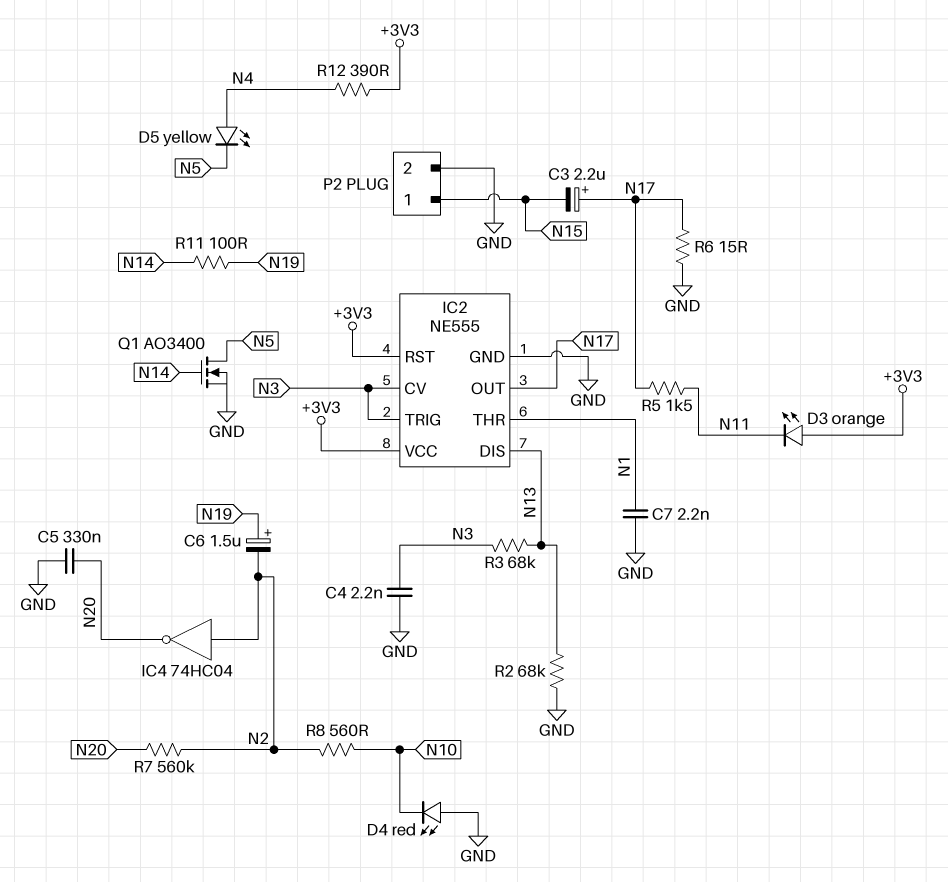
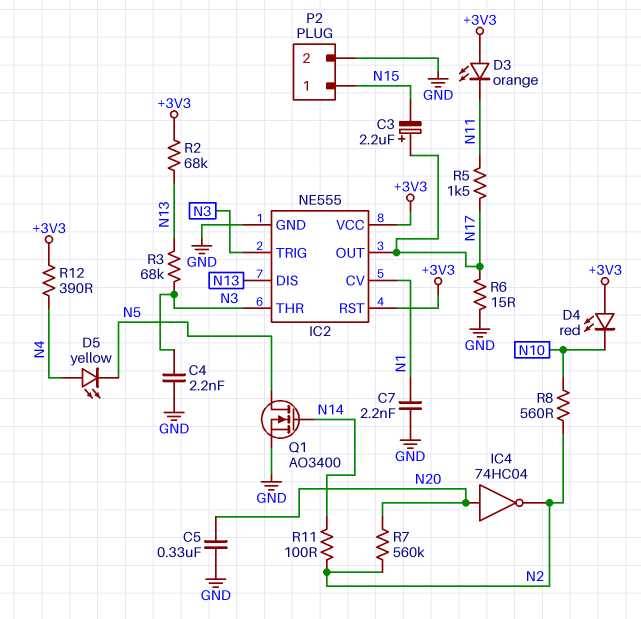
C6: 1.5uF (plus N19, minus N2) -> none
D4: LED red (A GND, K N10) -> LED red (A +3V3, K N10)
IC2 pin CV: N3 -> N1
IC2 pin THR: N1 -> N3
IC4: NOT 74HC04 (in N2, out N20) -> NOT 74HC04 (in N20, out N2)
R2: 68k (GND, N13) -> 68k (+3V3, N13)
R11: 100 (N14, N19) -> 100 (N2, N14)

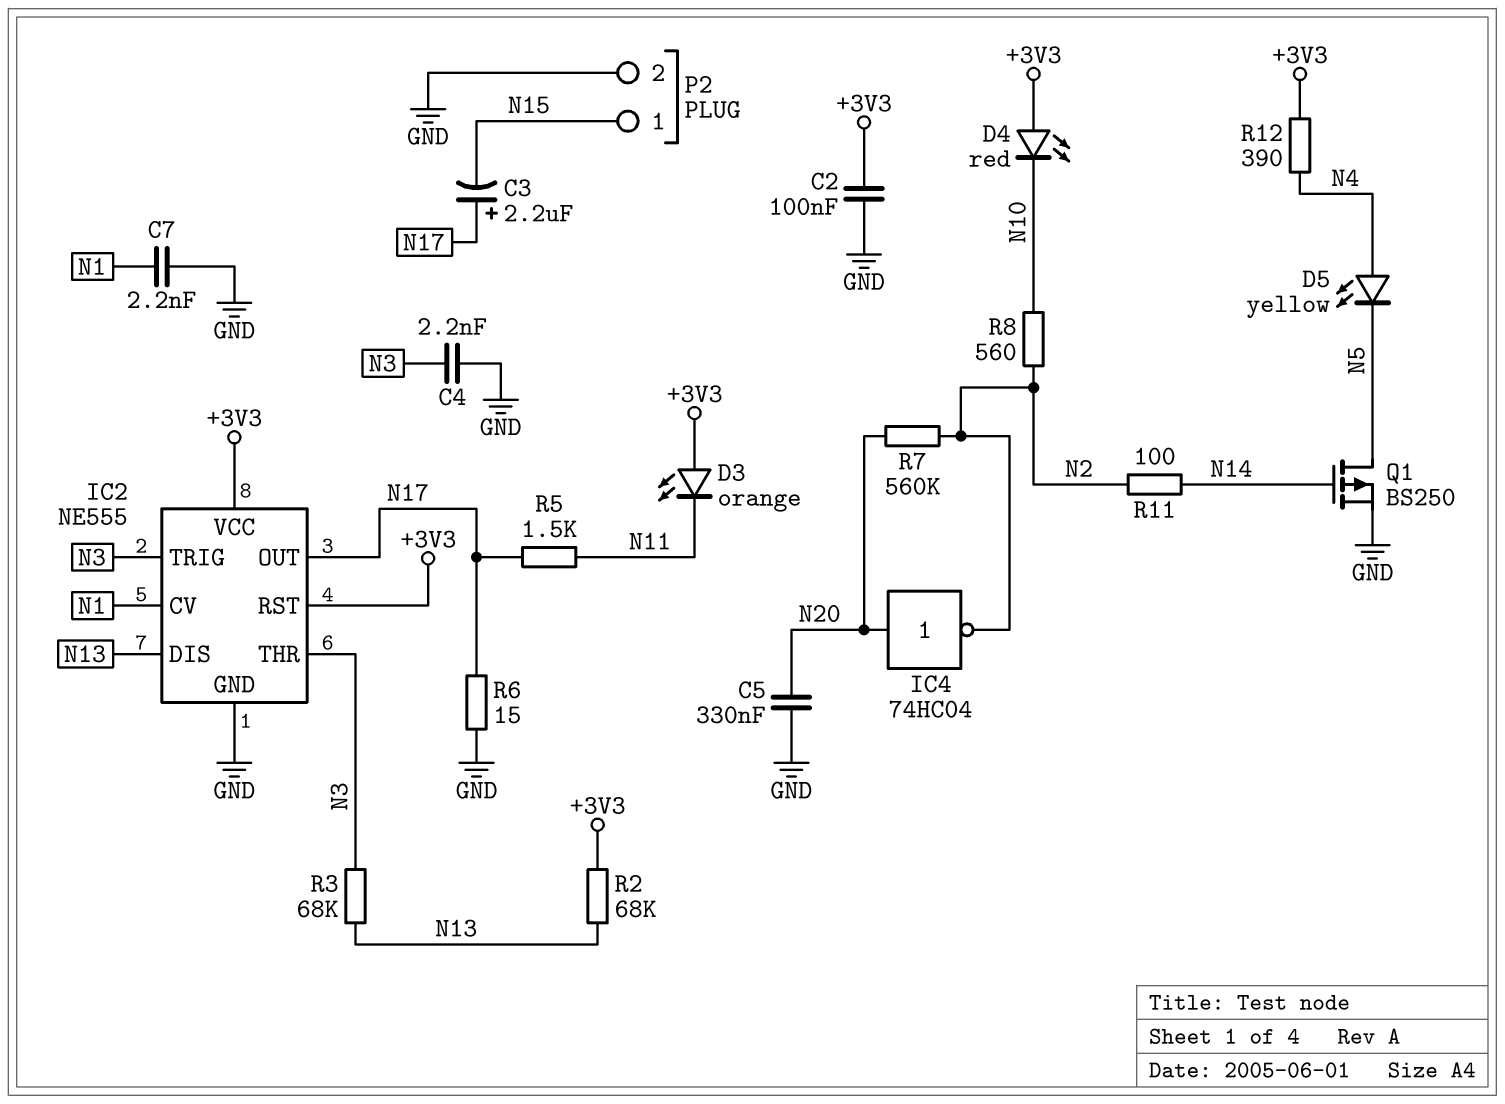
C2: none -> 100nF (+3V3, GND)
Q1: NMOS AO3400 (G N14, D N5, S GND) -> PMOS BS250 (G N14, D N5, S GND)

